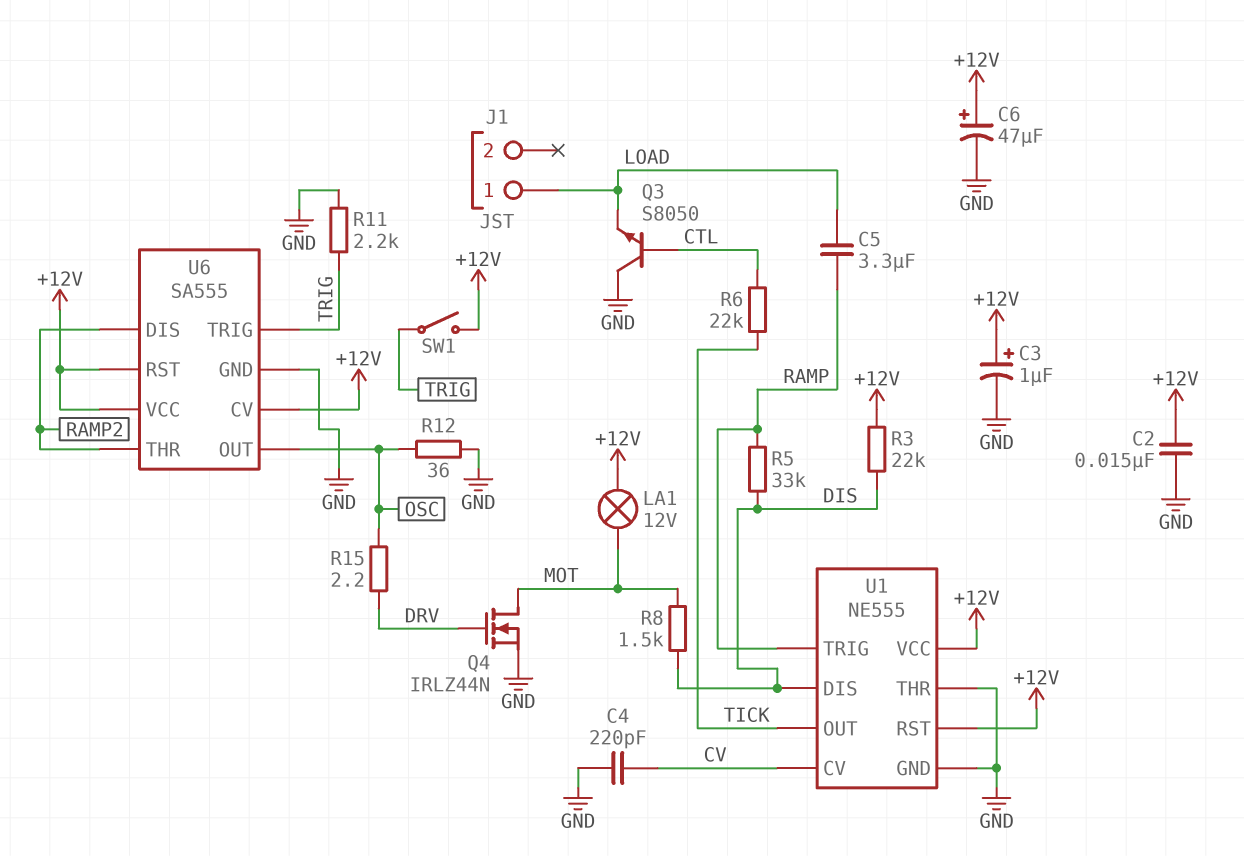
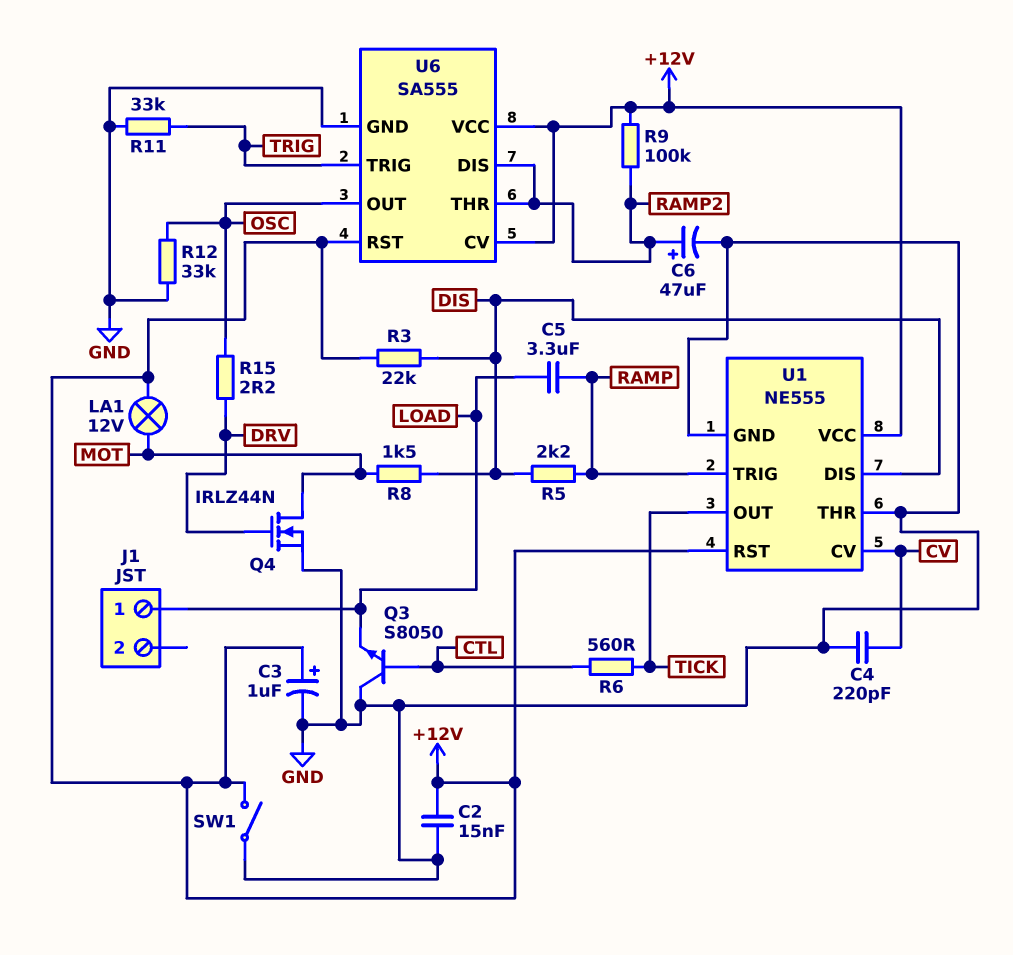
C6: 47uF (plus +12V, minus GND) -> 47uF (plus RAMP2, minus GND)
R5: 33k (DIS, RAMP) -> 2.2k (DIS, RAMP)
R6: 22k (CTL, TICK) -> 560 (CTL, TICK)
R9: none -> 100k (+12V, RAMP2)
R11: 2.2k (GND, TRIG) -> 33k (GND, TRIG)
R12: 36 (GND, OSC) -> 33k (GND, OSC)
SW1: switch (+12V, TRIG) -> switch (+12V, GND)

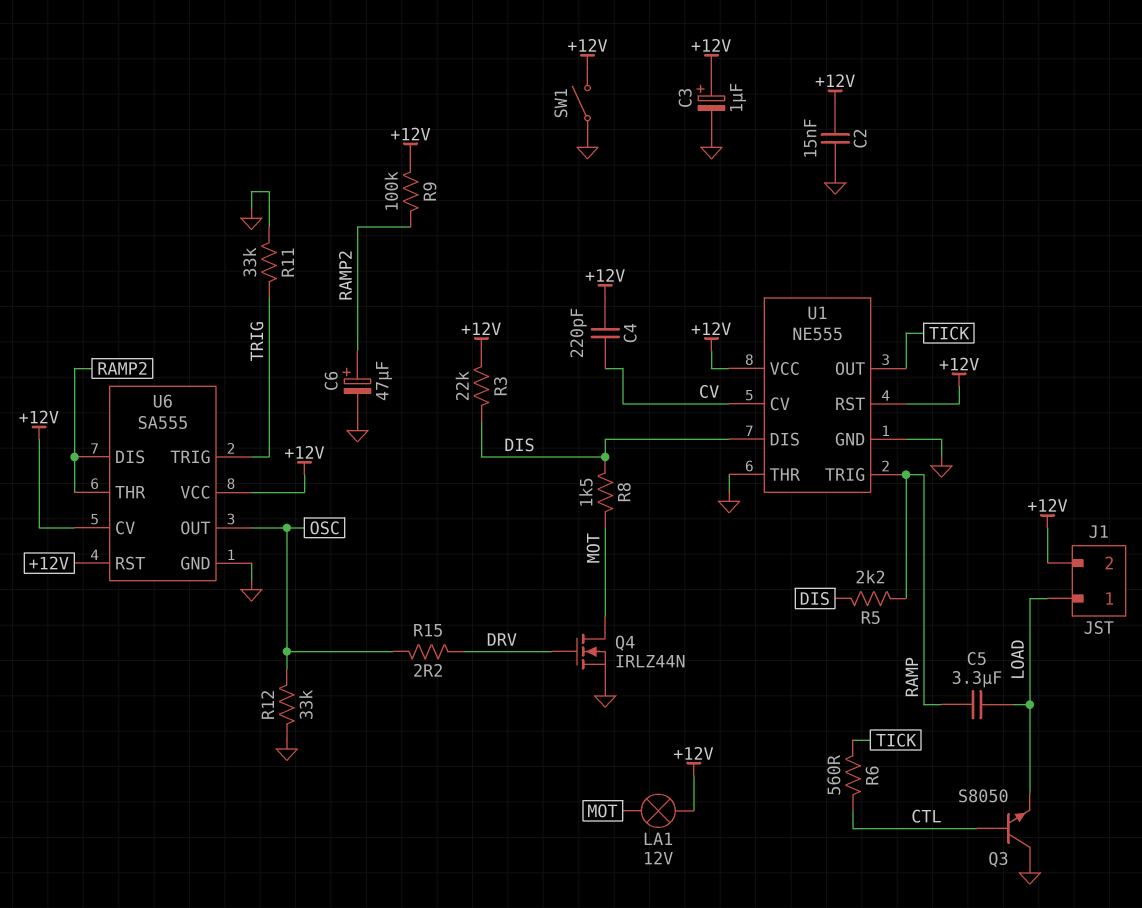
C4: 220pF (CV, GND) -> 220pF (+12V, CV)
J1 pin 2: none -> +12V

